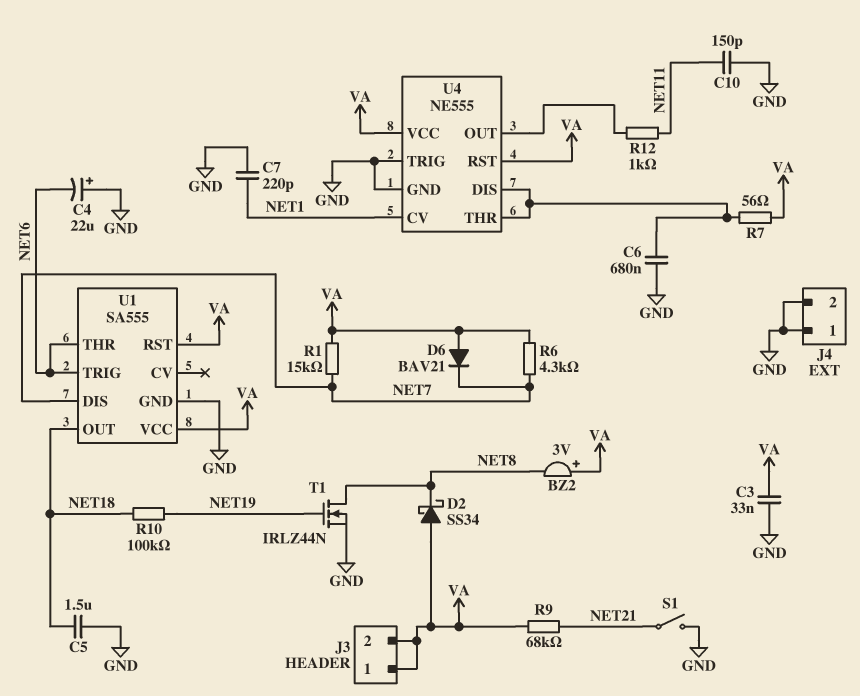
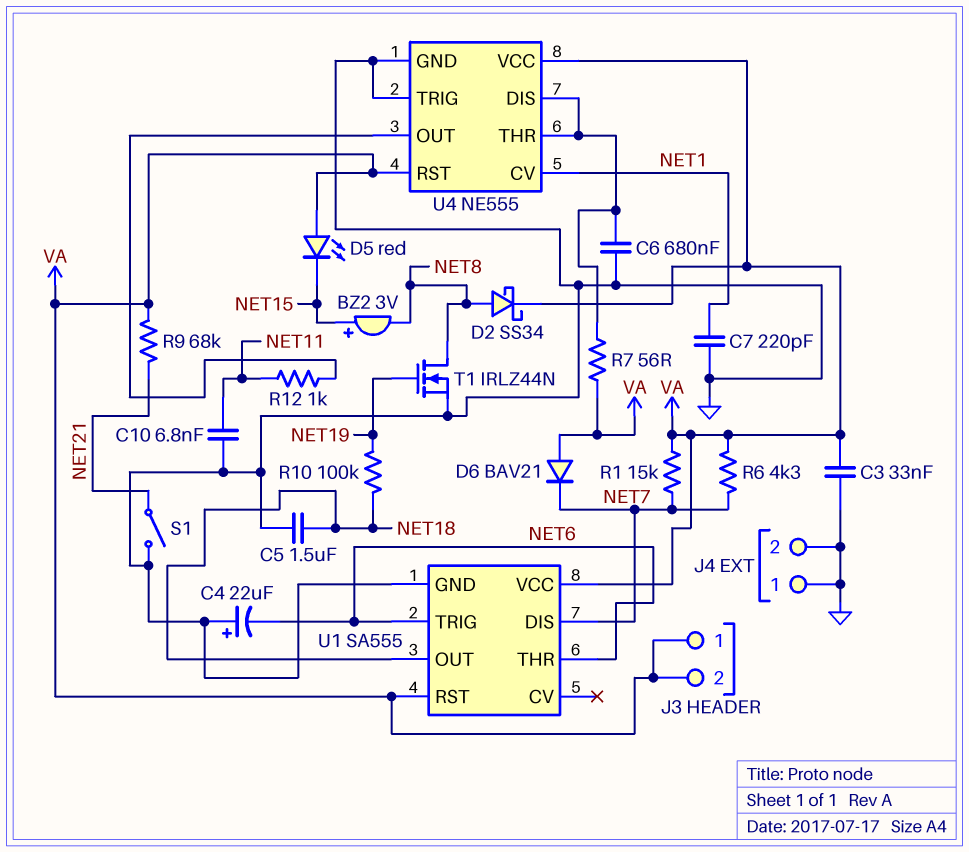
BZ2: buzzer 3V (plus VA, minus NET8) -> buzzer 3V (plus NET15, minus NET8)
C10: 150pF (GND, NET11) -> 6.8nF (GND, NET11)
D2: schottky SS34 (A VA, K NET8) -> schottky SS34 (A NET8, K VA)
D5: none -> LED red (A VA, K NET15)

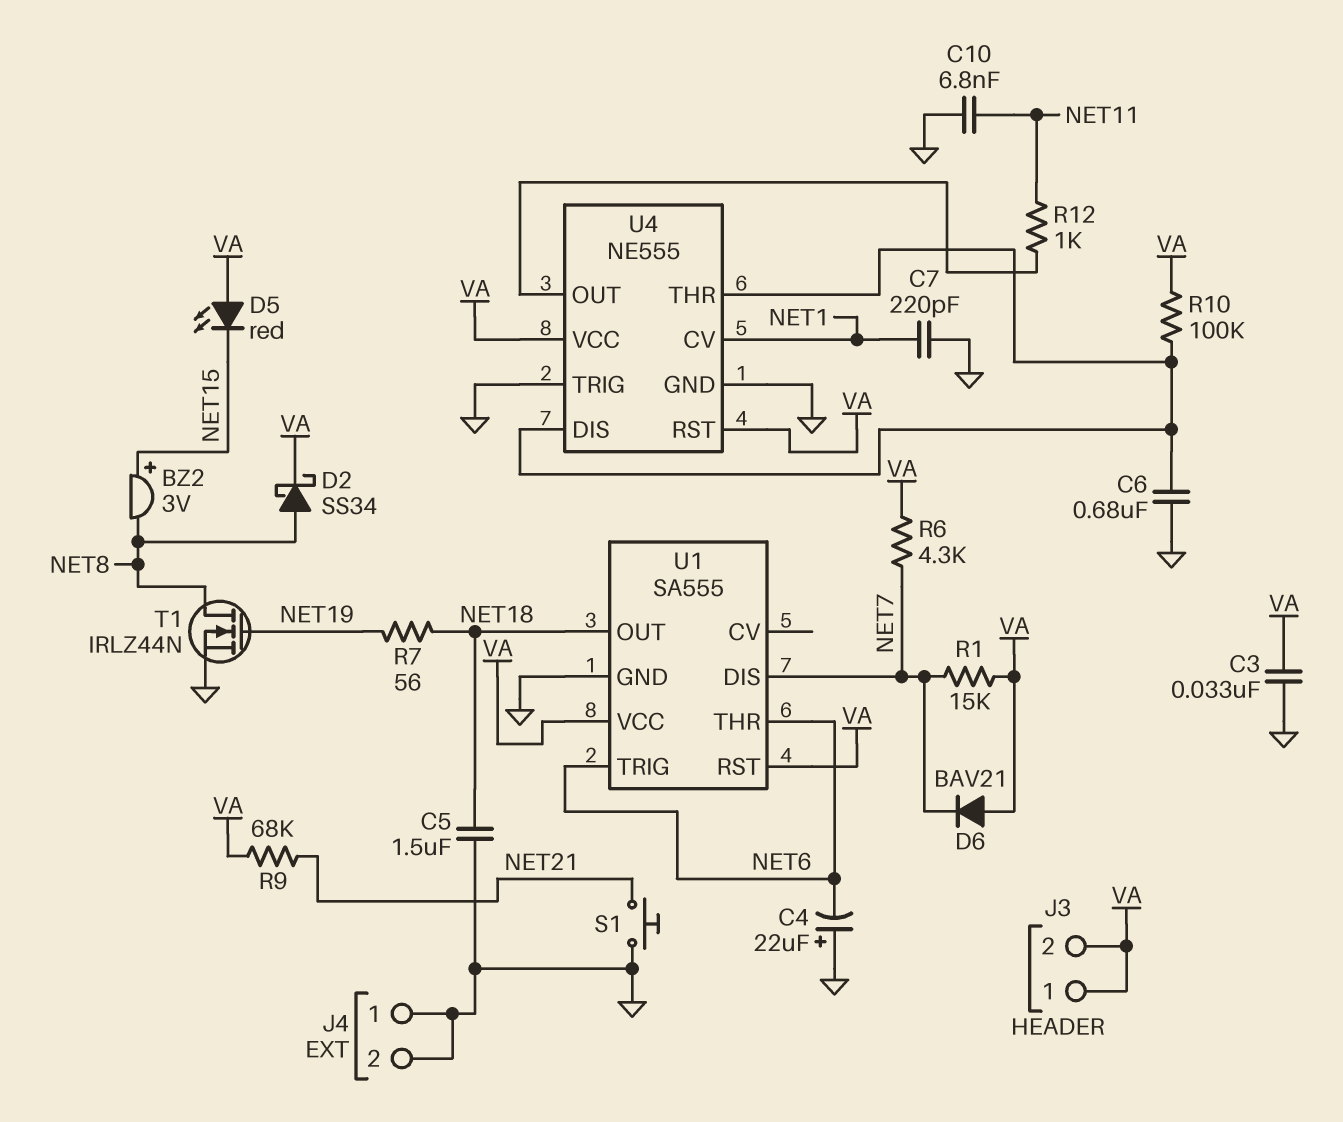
R7: 56 (U4/DIS, VA) -> 56 (NET18, NET19)
R10: 100k (NET18, NET19) -> 100k (U4/DIS, VA)
S1: switch (GND, NET21) -> button (GND, NET21)

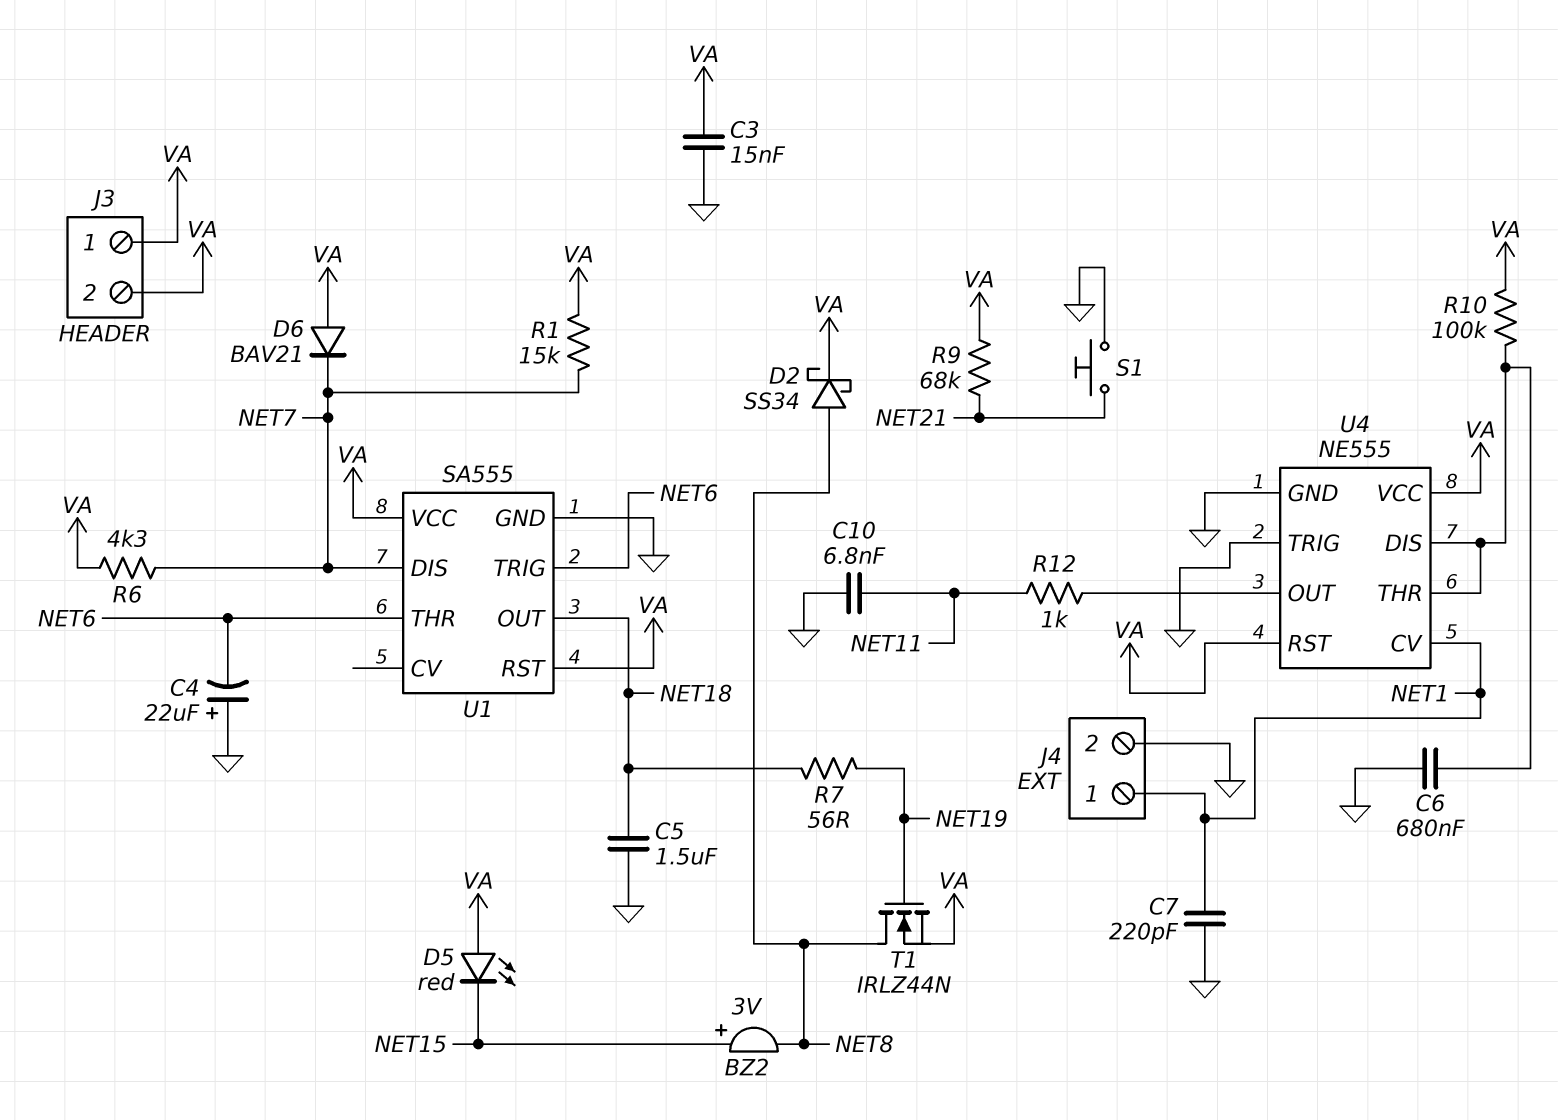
C3: 33nF (GND, VA) -> 15nF (GND, VA)
J4 pin 1: GND -> NET1
T1: NMOS IRLZ44N (G NET19, D NET8, S GND) -> NMOS IRLZ44N (G NET19, D NET8, S VA)

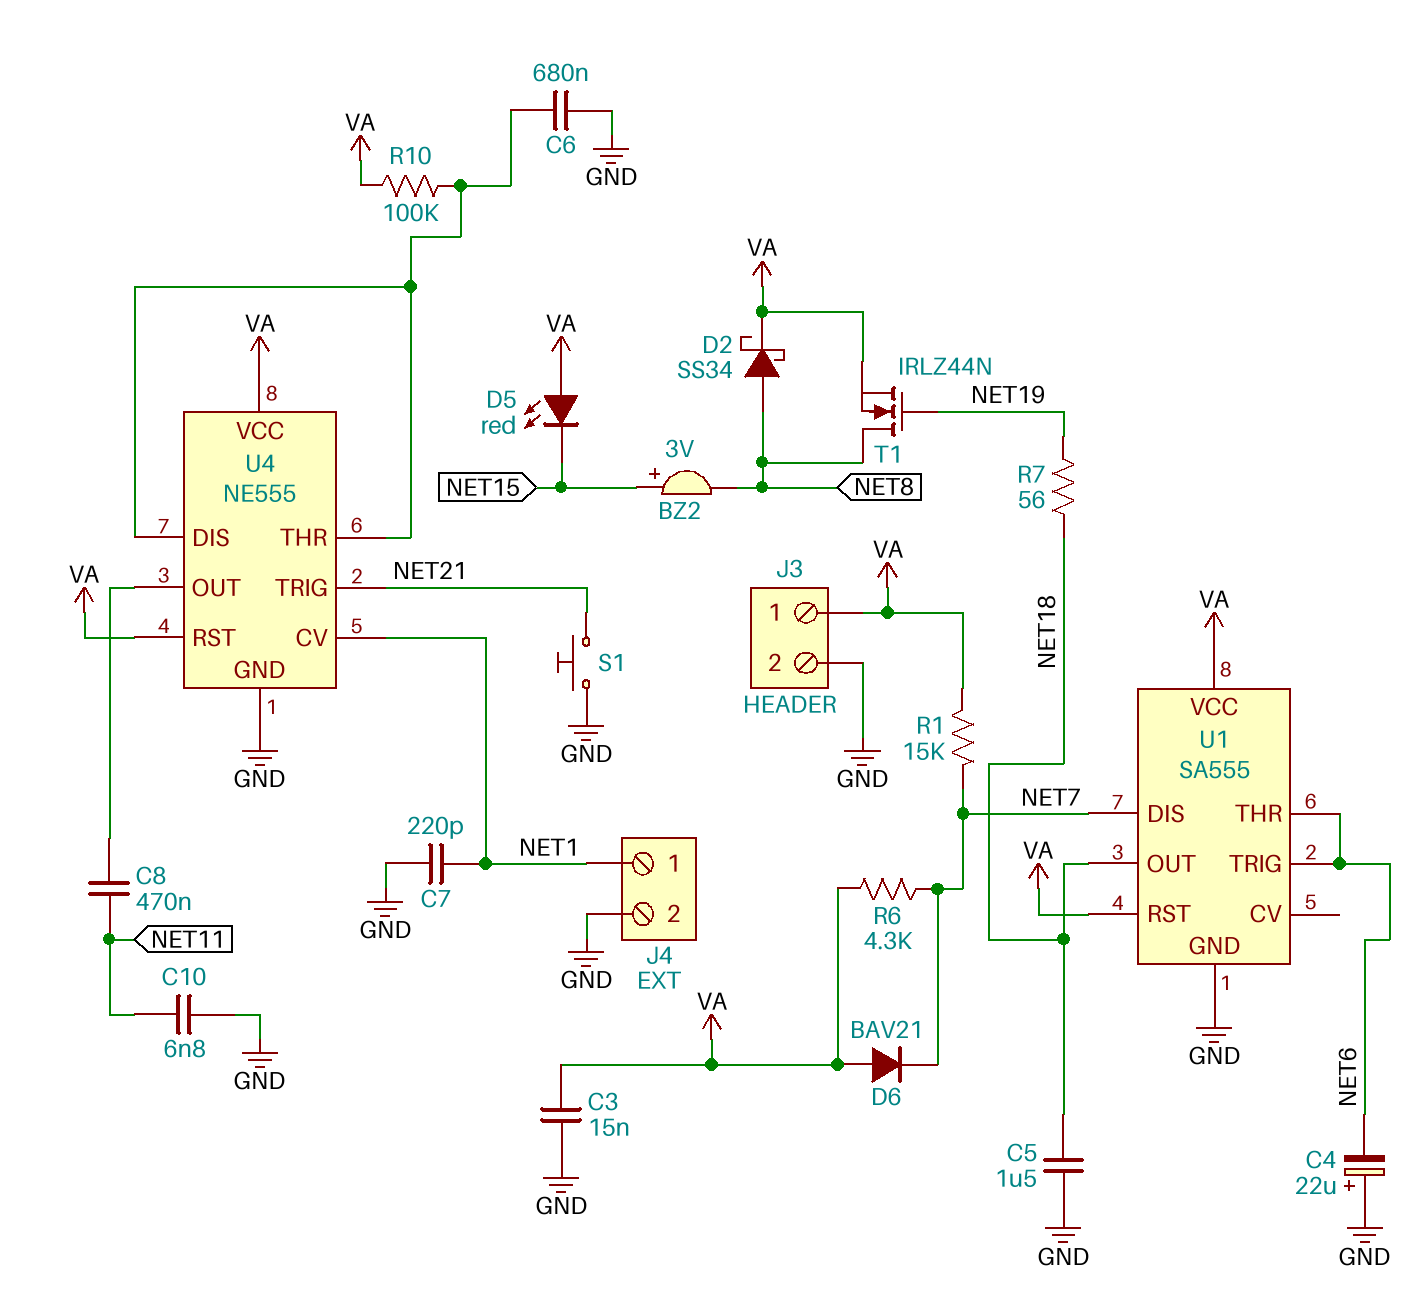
C8: none -> 470nF (NET11, U4/OUT)
J3 pin 2: VA -> GND
R9: 68k (NET21, VA) -> none
R12: 1k (NET11, U4/OUT) -> none
U4 pin TRIG: GND -> NET21

